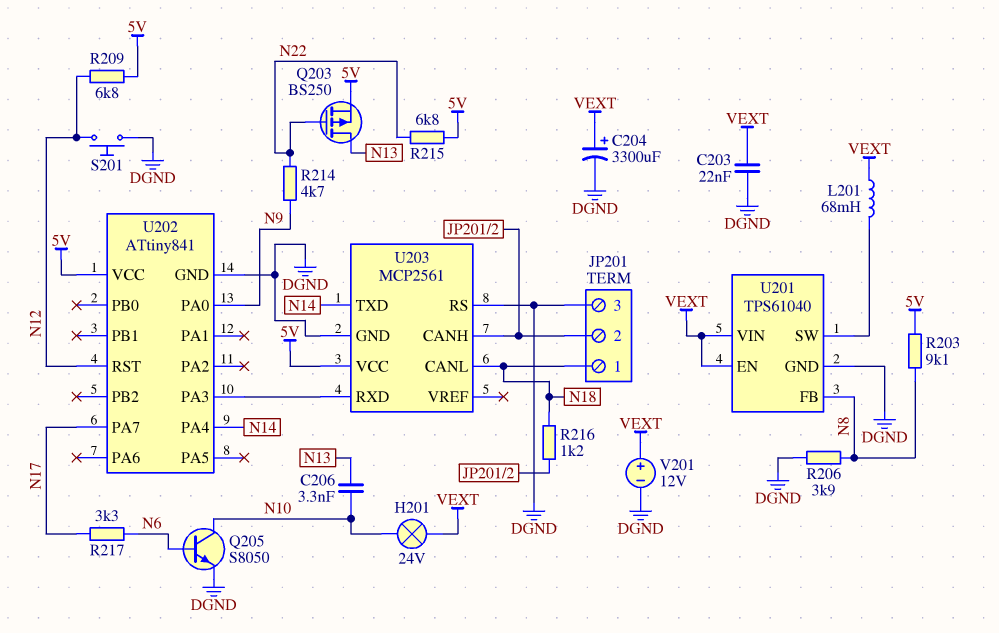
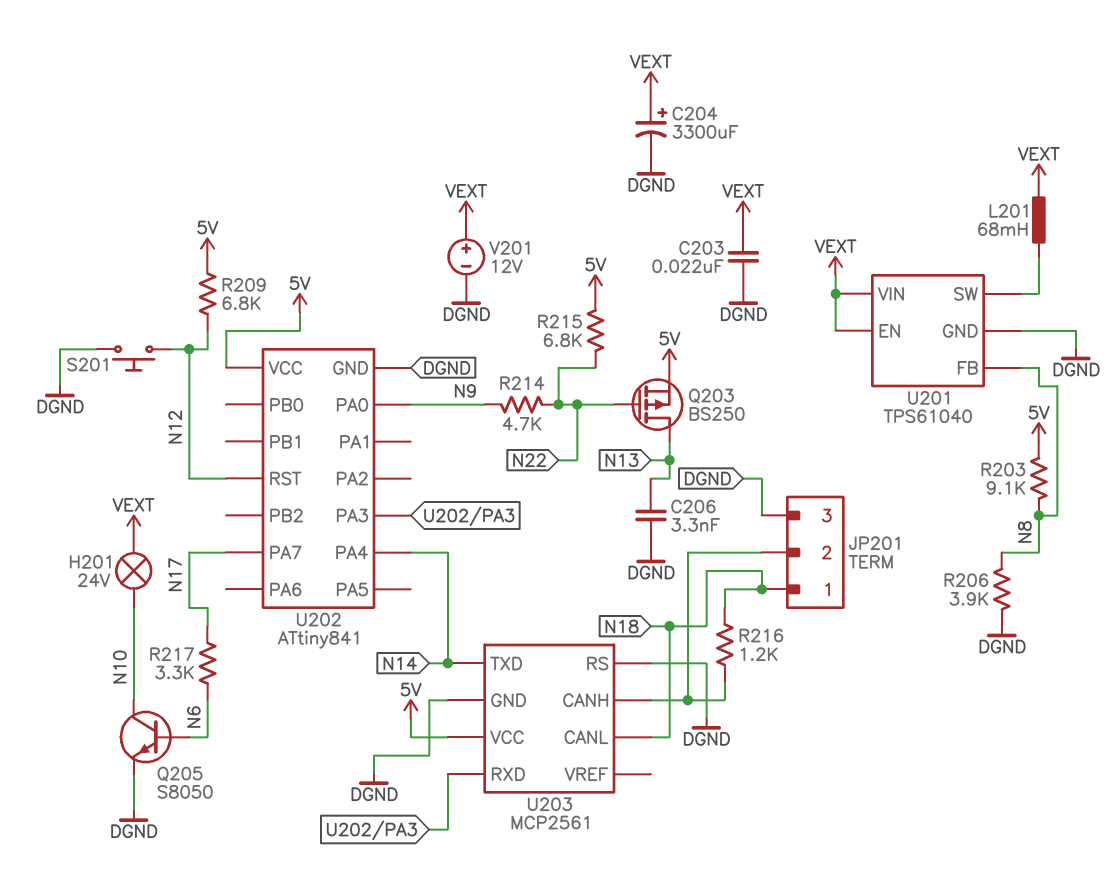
C206: 3.3nF (N10, N13) -> 3.3nF (DGND, N13)

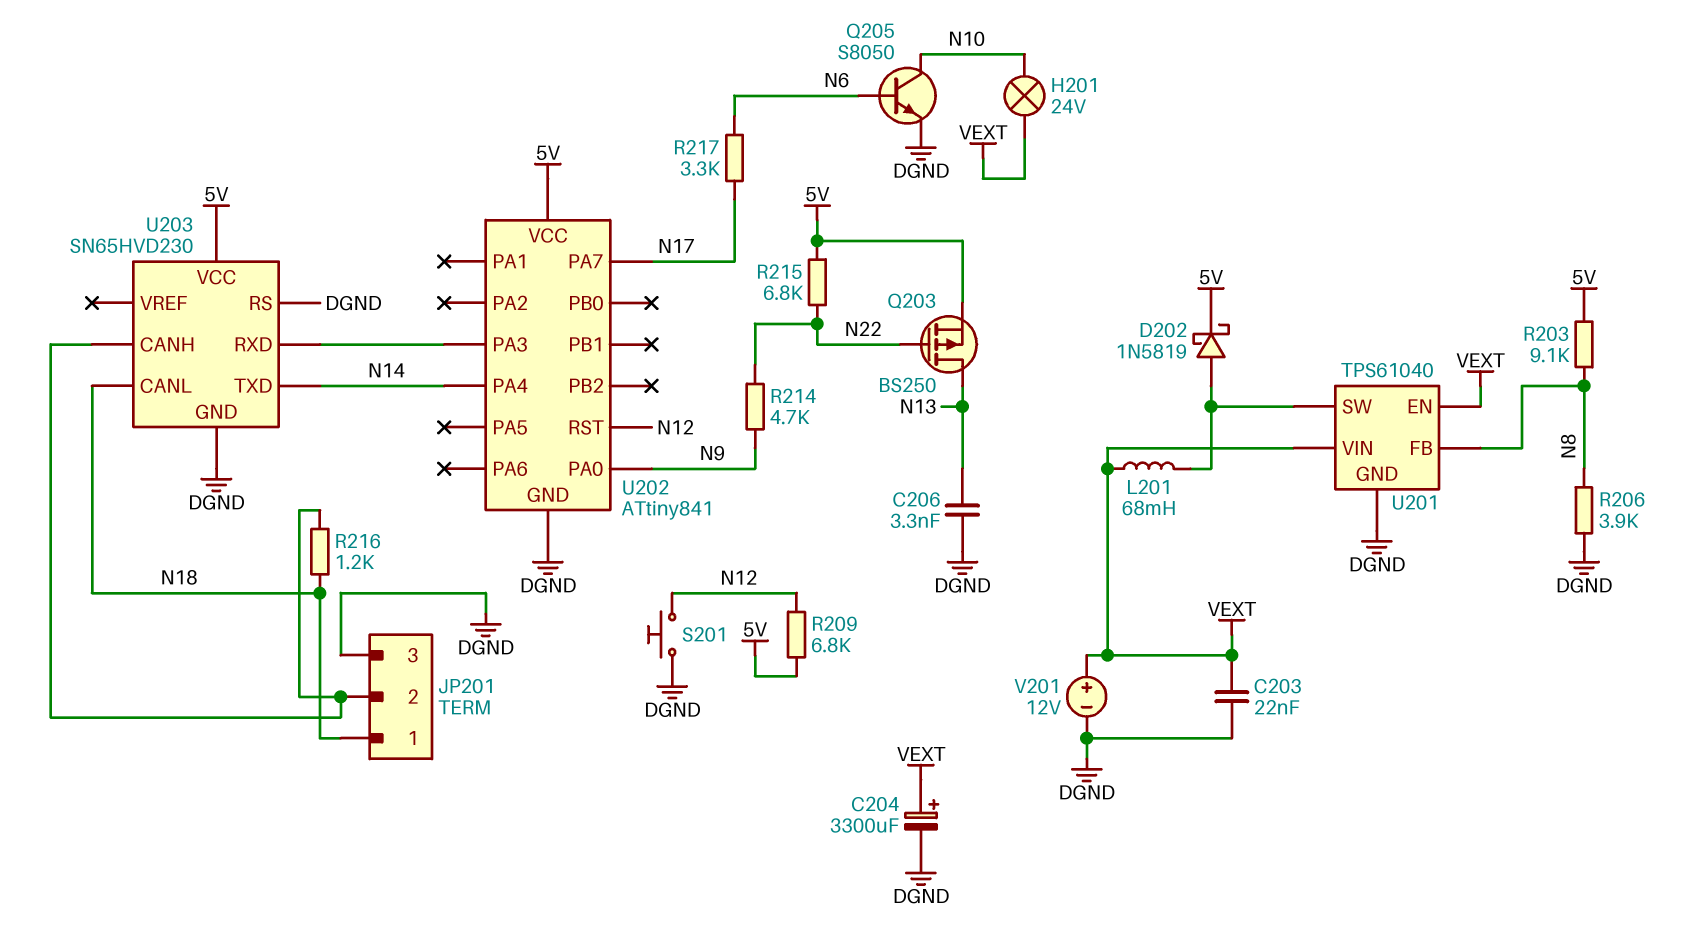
D202: none -> schottky 1N5819 (A U201/SW, K 5V)
U203: MCP2561 -> SN65HVD230

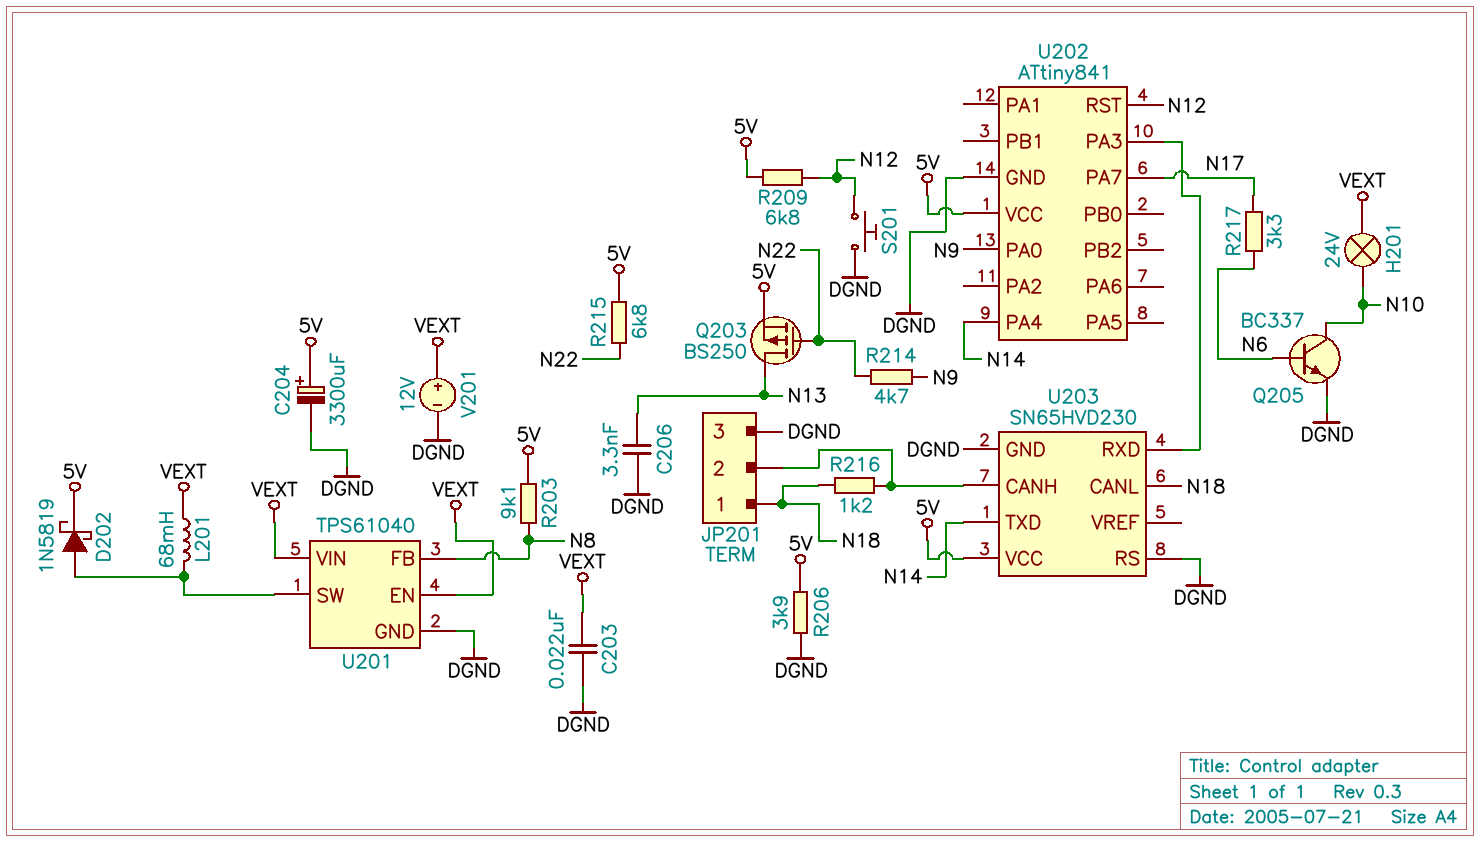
C204: 3300uF (plus VEXT, minus DGND) -> 3300uF (plus 5V, minus DGND)
Q205: NPN S8050 (B N6, C N10, E DGND) -> NPN BC337 (B N6, C N10, E DGND)
R206: 3.9k (DGND, N8) -> 3.9k (5V, DGND)

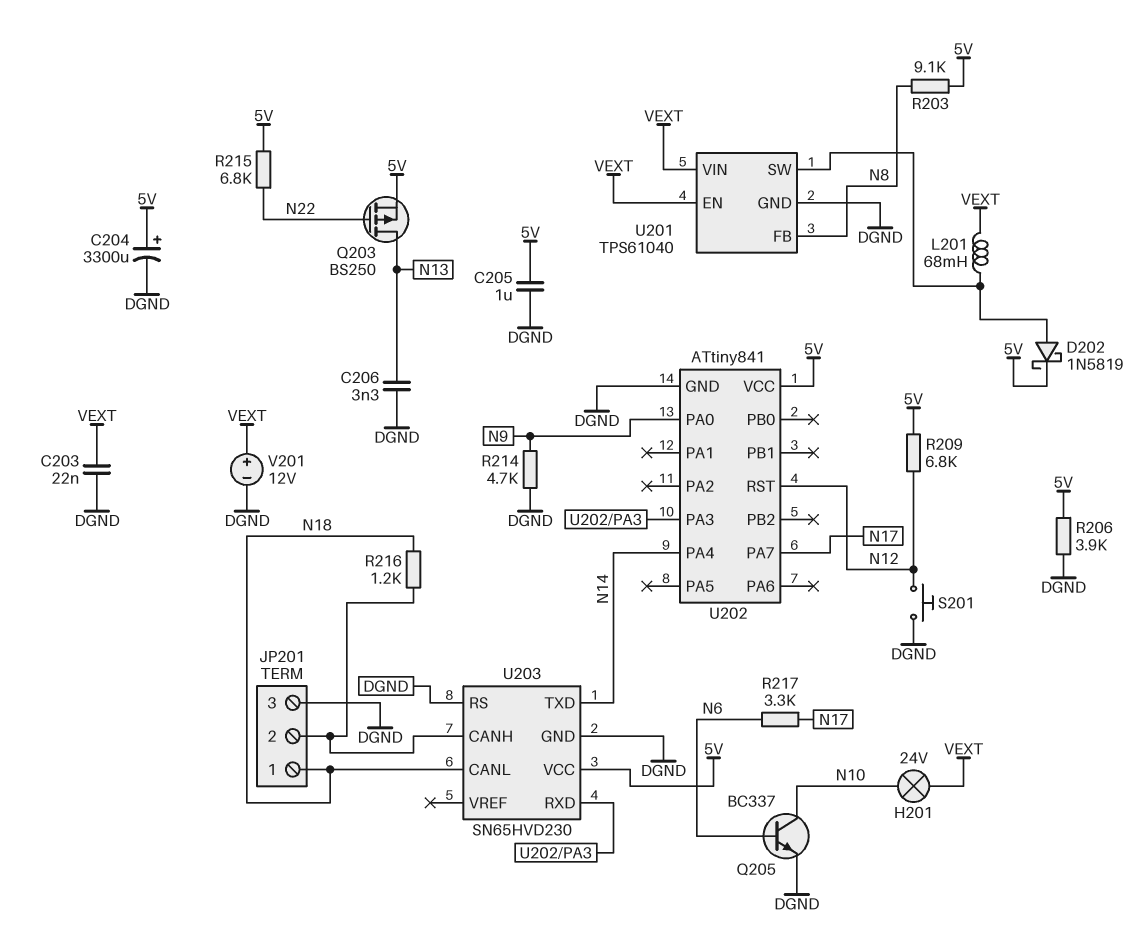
C205: none -> 1uF (5V, DGND)
R214: 4.7k (N9, N22) -> 4.7k (DGND, N9)

